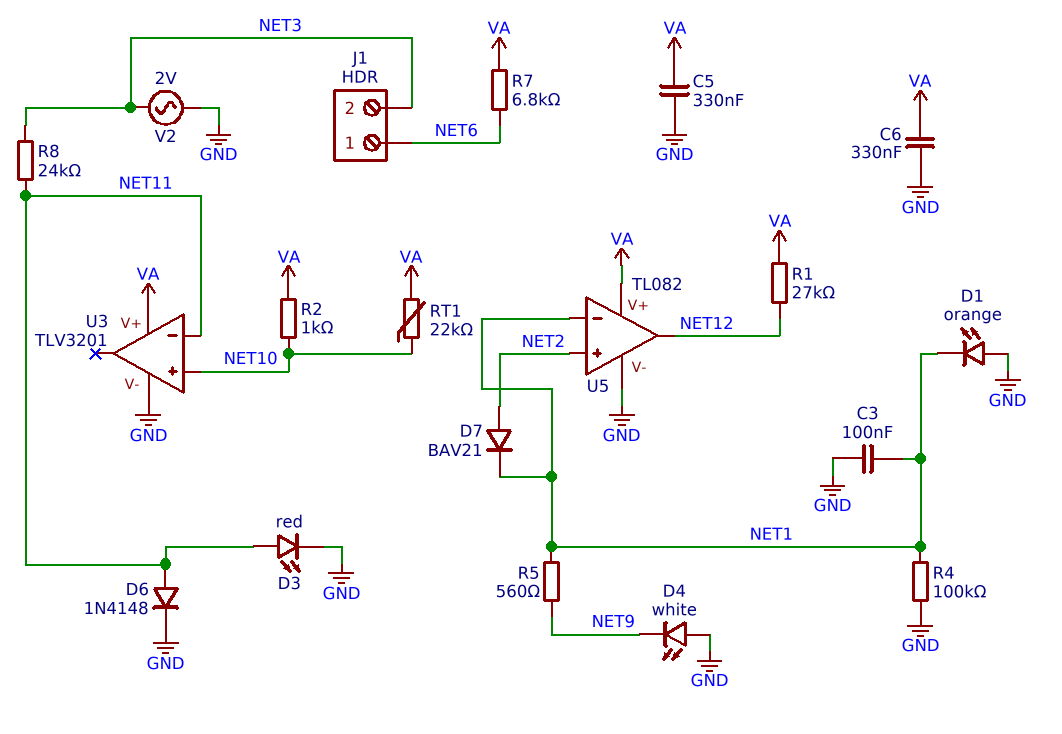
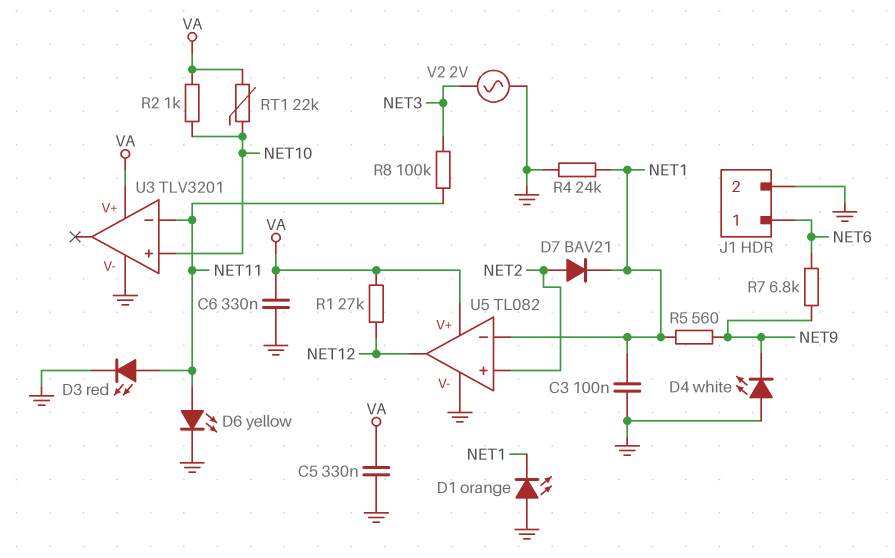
D6: diode 1N4148 (A NET11, K GND) -> LED yellow (A NET11, K GND)
J1 pin 2: NET3 -> GND
R4: 100k (GND, NET1) -> 24k (GND, NET1)
R7: 6.8k (NET6, VA) -> 6.8k (NET6, NET9)
R8: 24k (NET3, NET11) -> 100k (NET3, NET11)

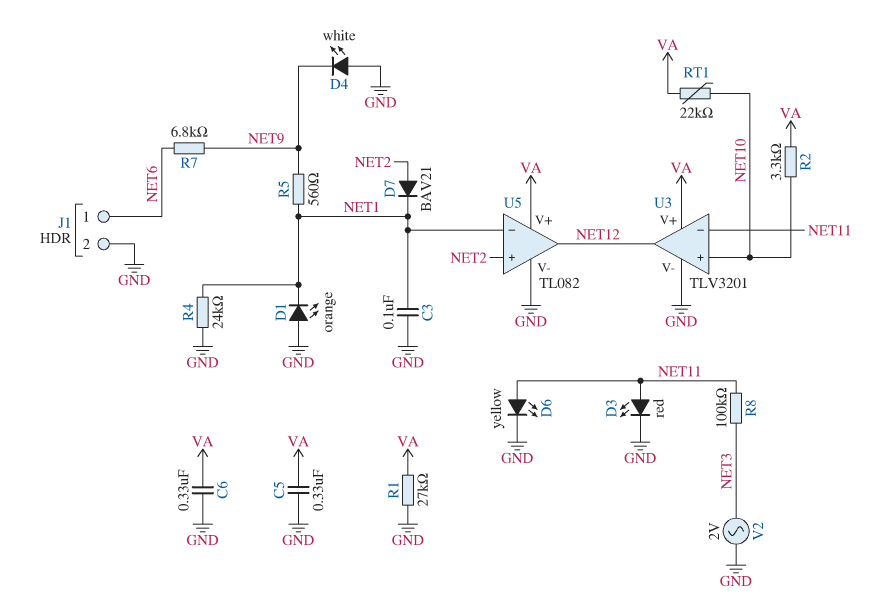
R1: 27k (NET12, VA) -> 27k (GND, VA)
R2: 1k (NET10, VA) -> 3.3k (NET10, VA)
U3 pin out: none -> NET12

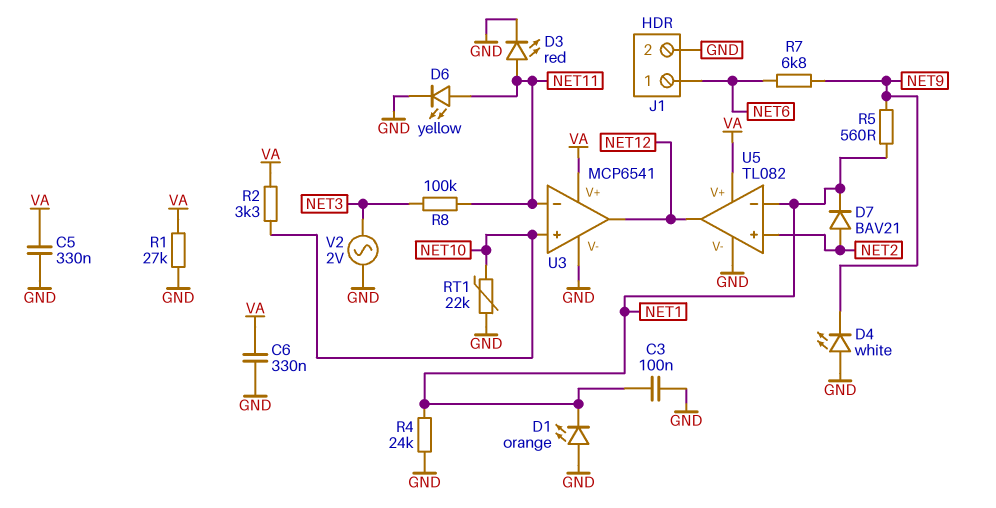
RT1: 22k (NET10, VA) -> 22k (GND, NET10)
U3: TLV3201 -> MCP6541

